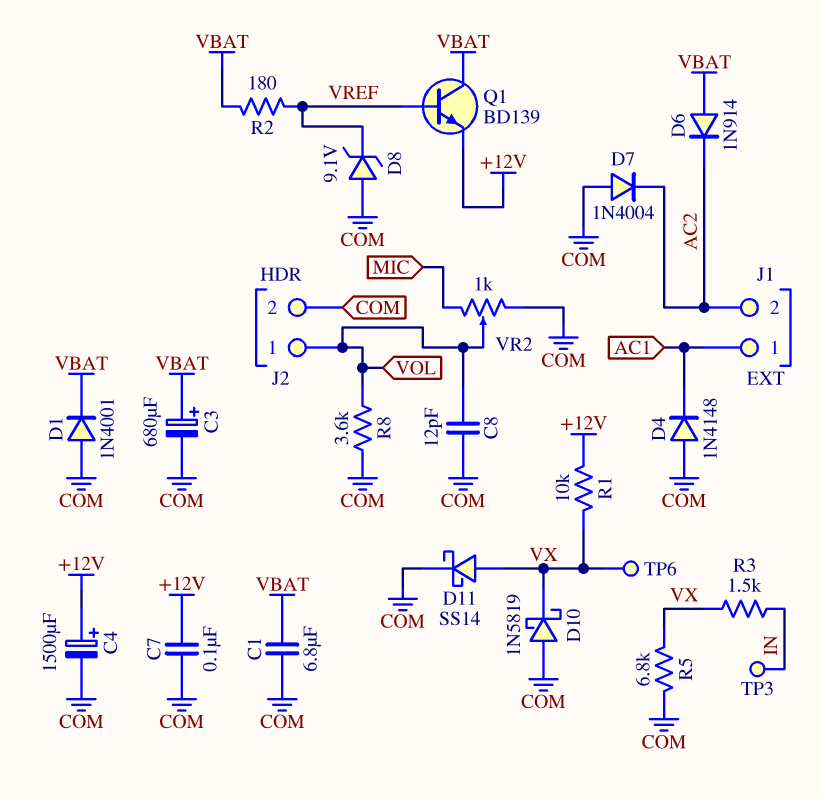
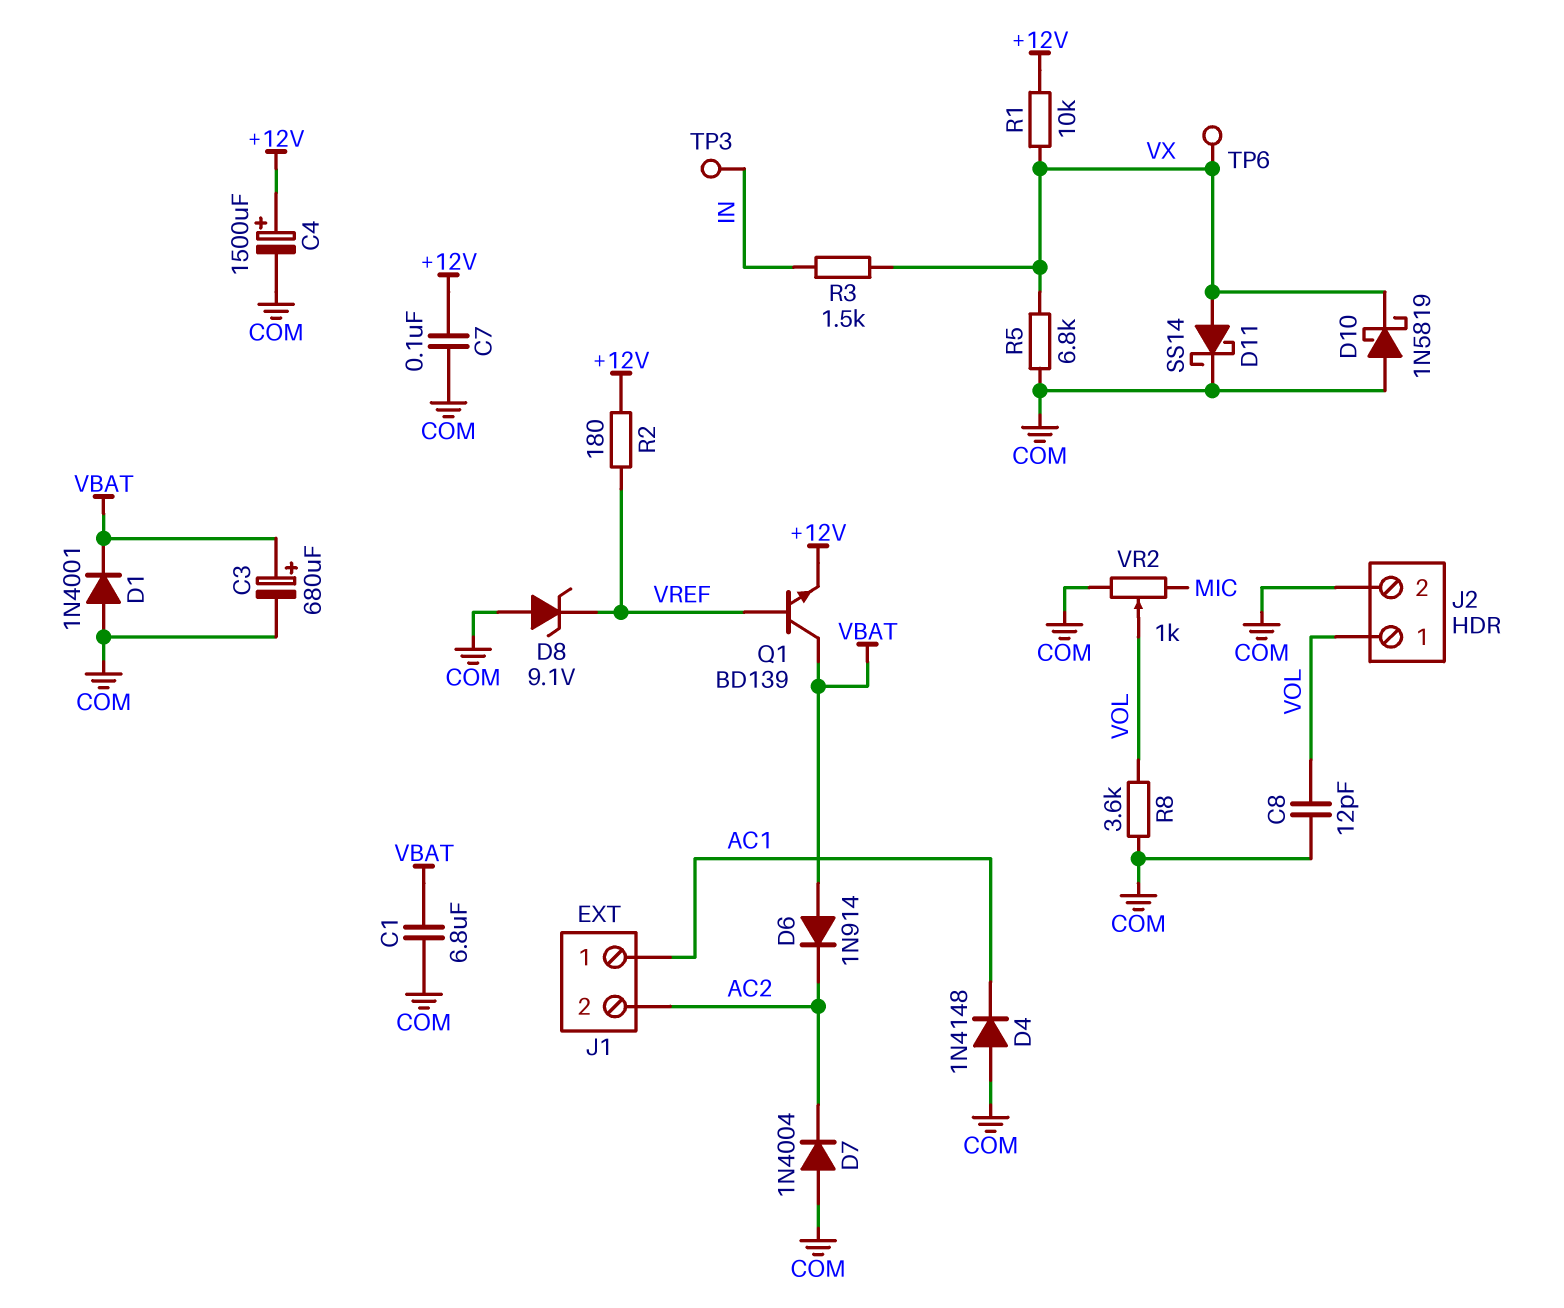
R2: 180 (VBAT, VREF) -> 180 (+12V, VREF)

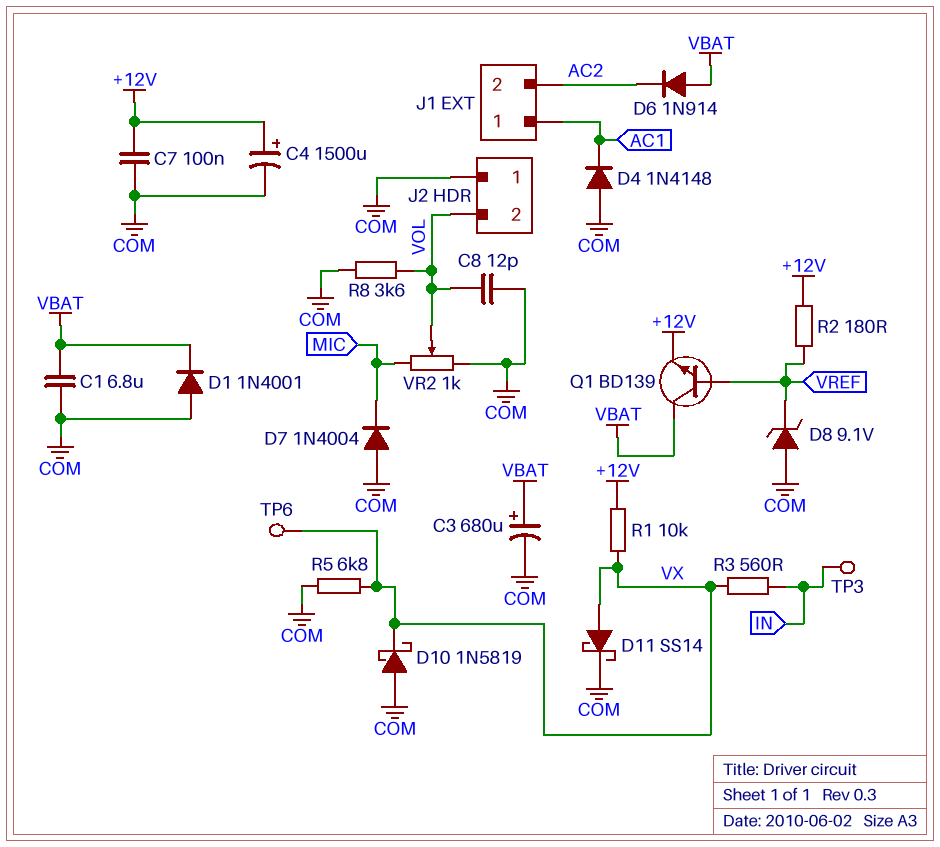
D7: diode 1N4004 (A COM, K AC2) -> diode 1N4004 (A COM, K MIC)
J2 pin 1: VOL -> COM
J2 pin 2: COM -> VOL
R3: 1.5k (IN, VX) -> 560 (IN, VX)

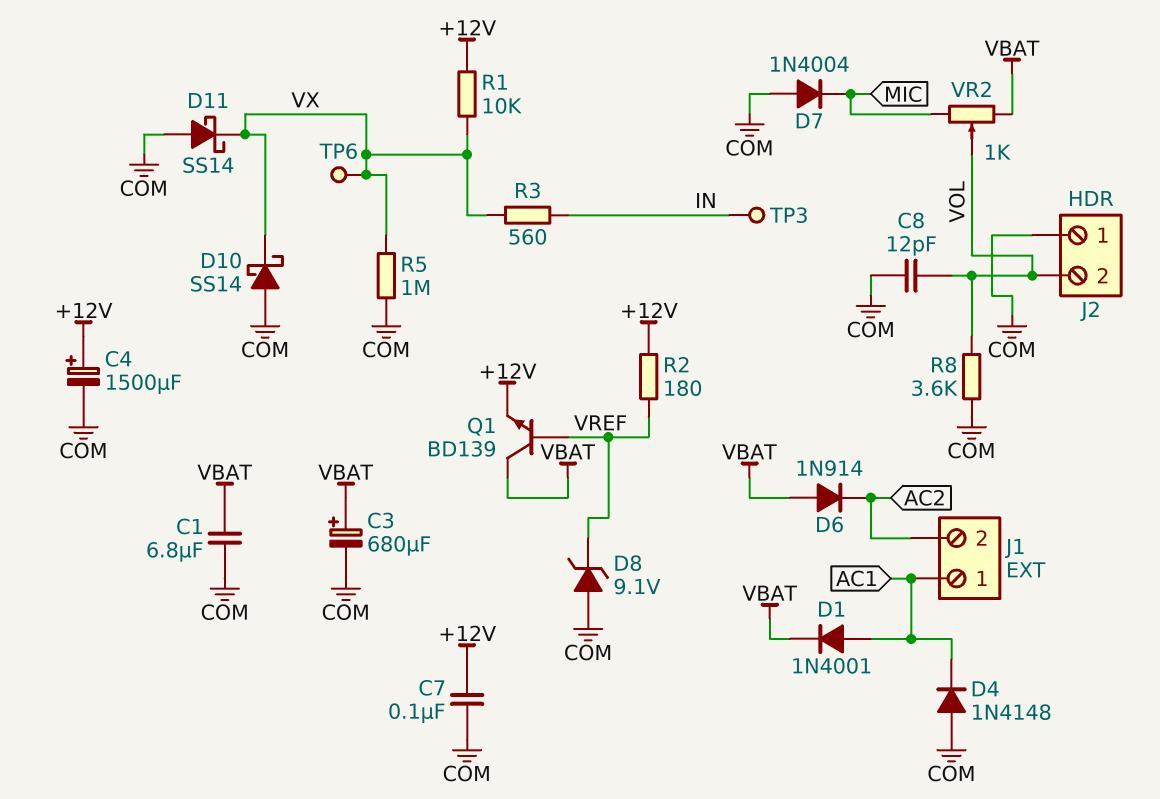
D1: diode 1N4001 (A COM, K VBAT) -> diode 1N4001 (A AC1, K VBAT)
D10: schottky 1N5819 (A COM, K VX) -> schottky SS14 (A COM, K VX)
D11: schottky SS14 (A VX, K COM) -> schottky SS14 (A COM, K VX)
R5: 6.8k (COM, VX) -> 1M (COM, VX)
VR2: 1k (COM, MIC, wiper VOL) -> 1k (MIC, VBAT, wiper VOL)

